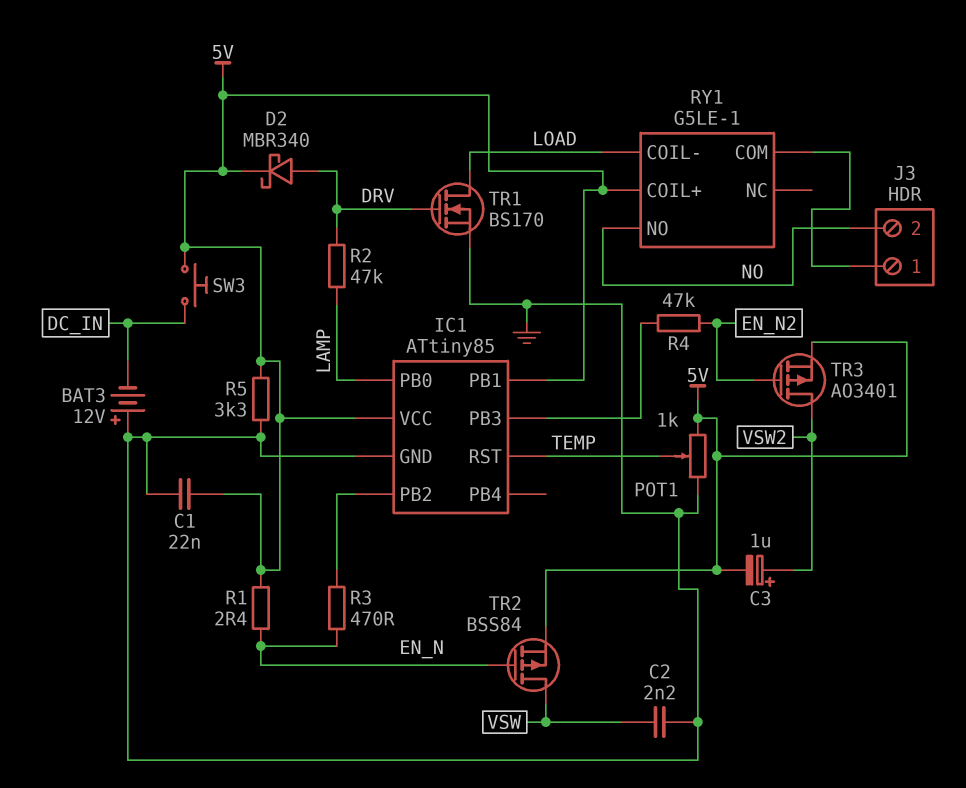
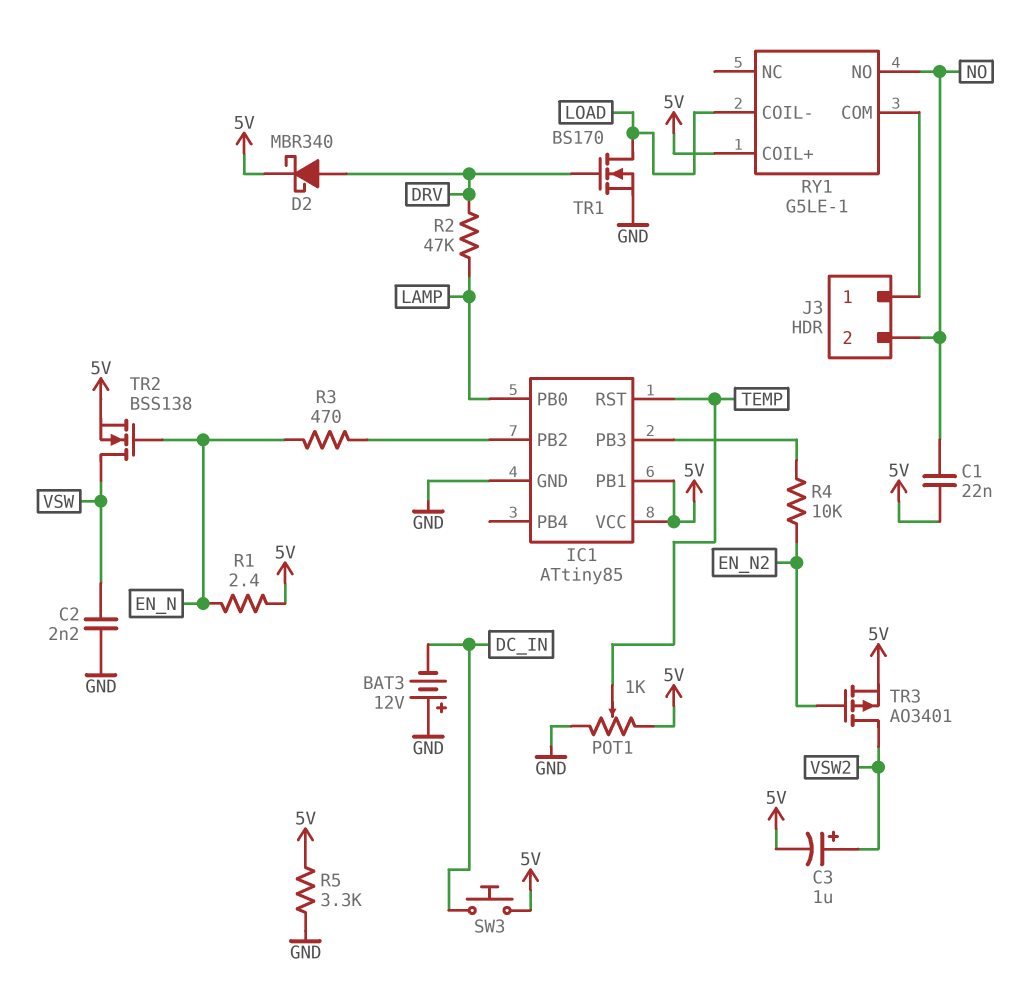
C1: 22nF (5V, GND) -> 22nF (5V, NO)
R4: 47k (EN_N2, IC1/PB3) -> 10k (EN_N2, IC1/PB3)
TR2: PMOS BSS84 (G EN_N, D VSW, S 5V) -> NMOS BSS138 (G EN_N, D VSW, S 5V)

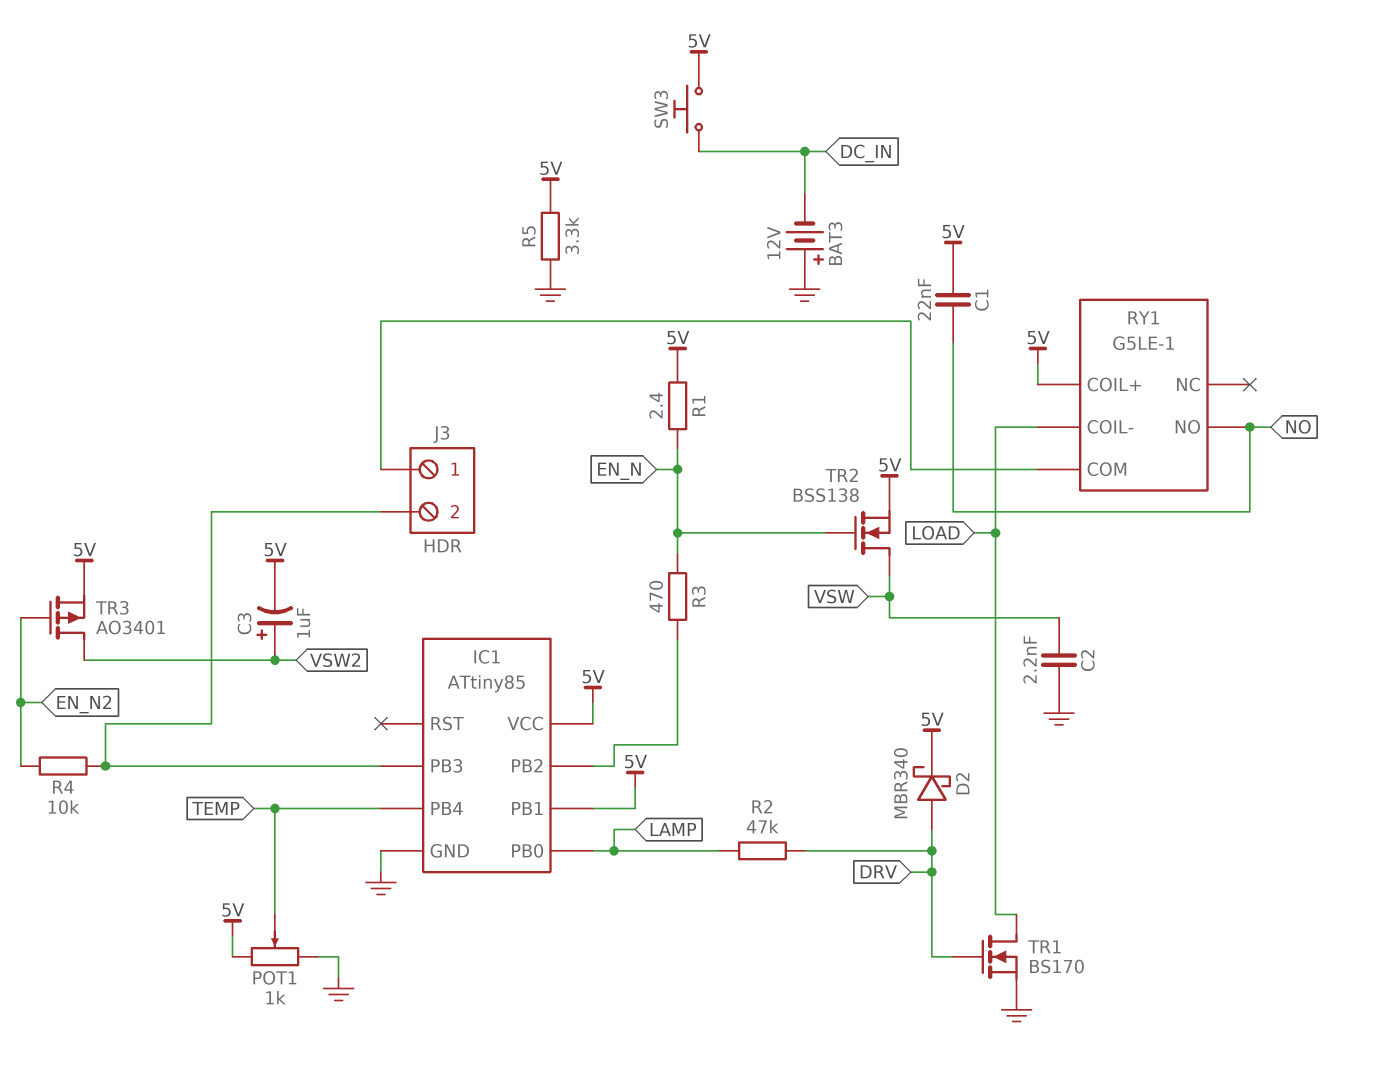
IC1 pin PB4: none -> TEMP
IC1 pin RST: TEMP -> none
J3 pin 2: NO -> IC1/PB3

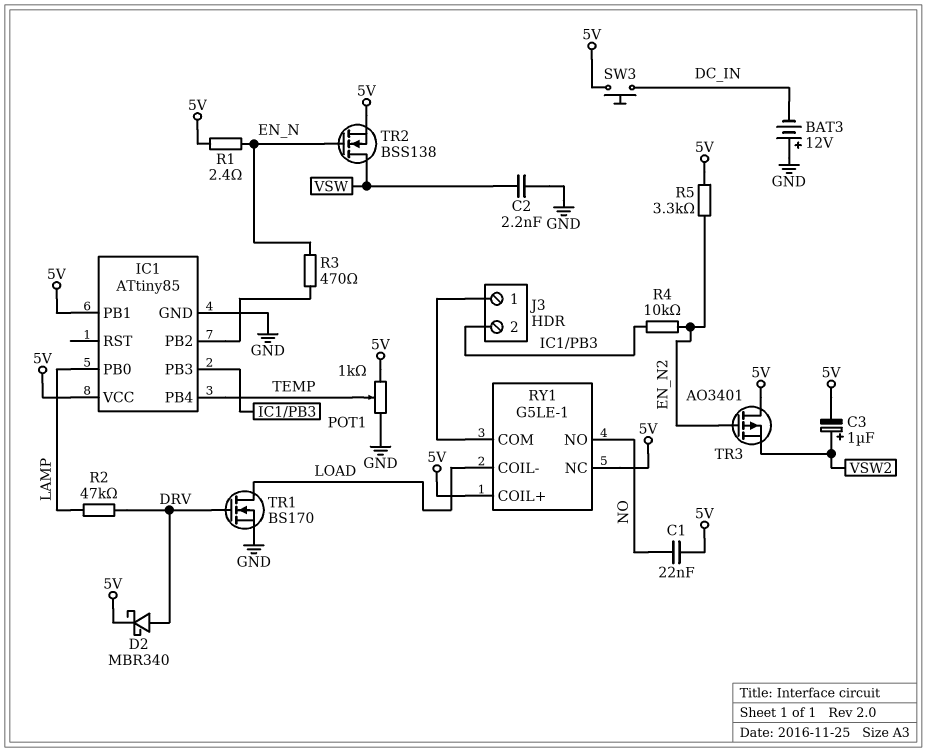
R5: 3.3k (5V, GND) -> 3.3k (5V, EN_N2)
RY1 pin NC: none -> 5V
TR3: PMOS AO3401 (G EN_N2, D VSW2, S 5V) -> PMOS AO3401 (G EN_N2, D 5V, S VSW2)

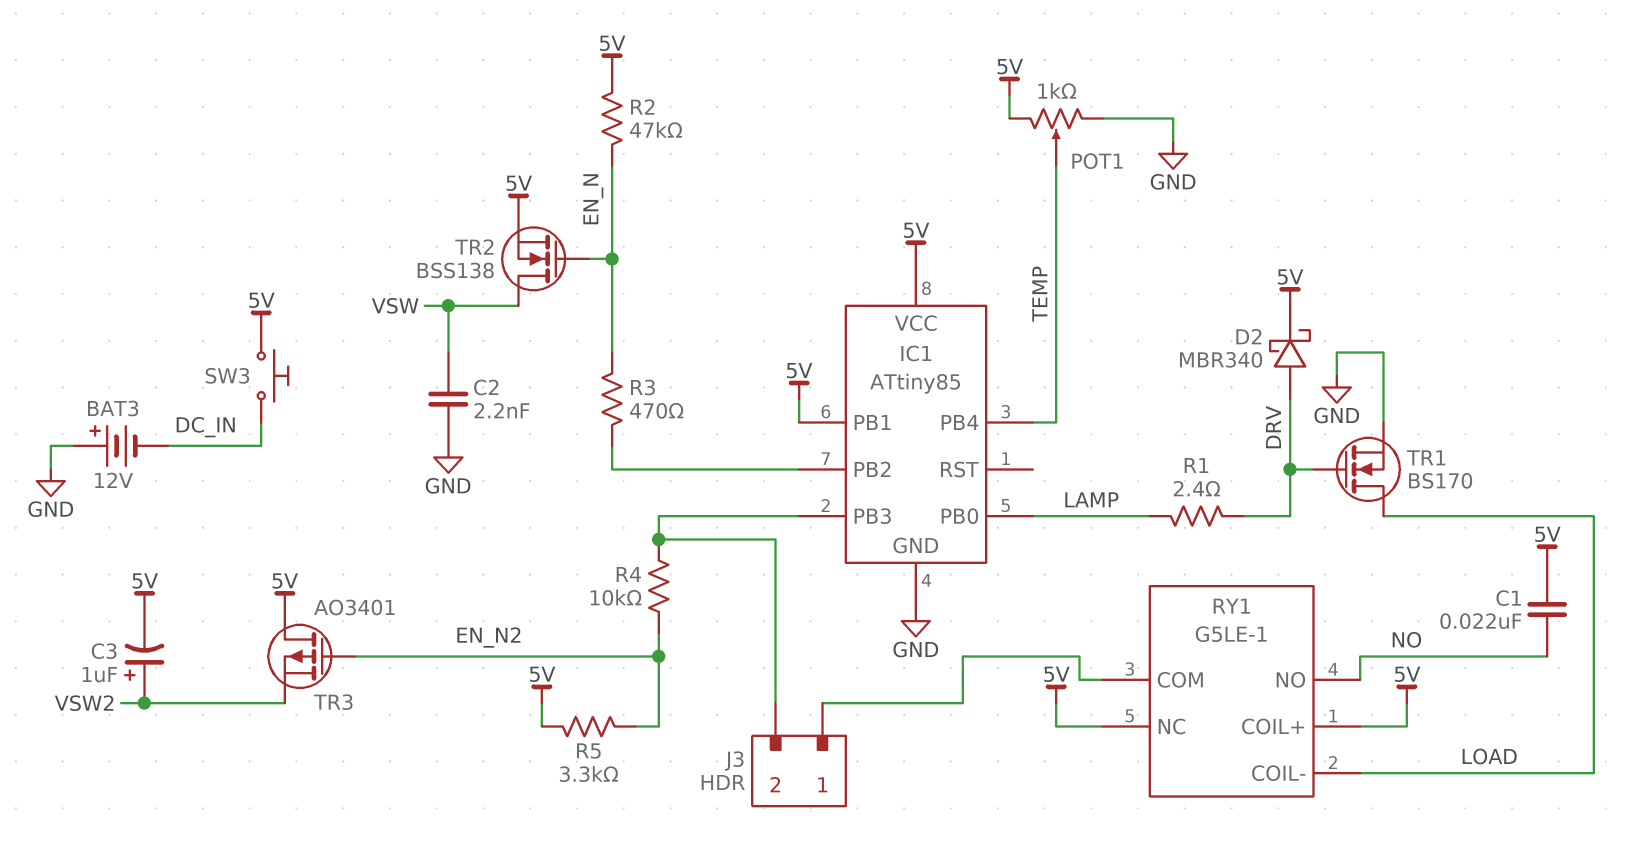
R1: 2.4 (5V, EN_N) -> 2.4 (DRV, LAMP)
R2: 47k (DRV, LAMP) -> 47k (5V, EN_N)

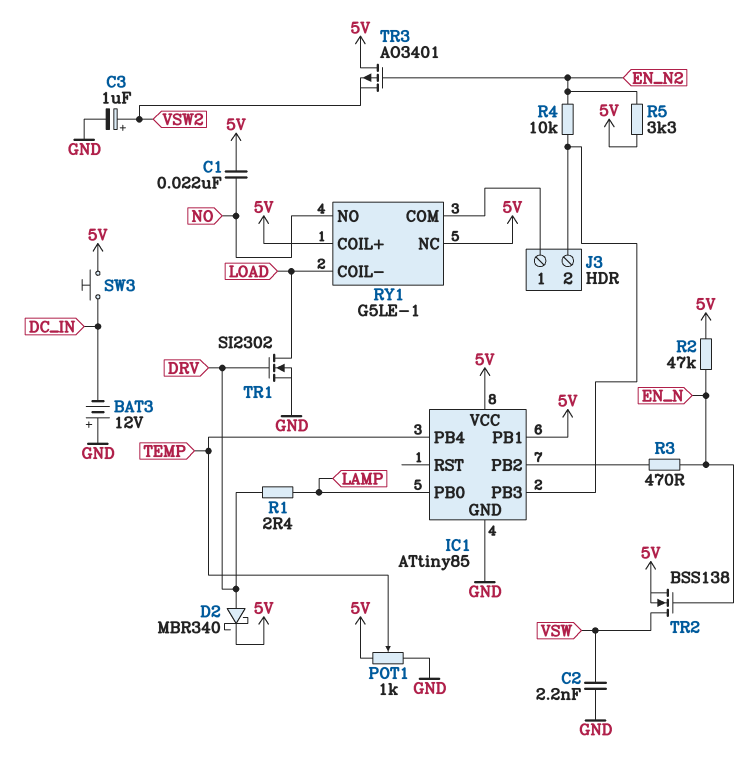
C3: 1uF (plus VSW2, minus 5V) -> 1uF (plus VSW2, minus GND)
TR1: NMOS BS170 (G DRV, D LOAD, S GND) -> NMOS SI2302 (G DRV, D LOAD, S GND)

